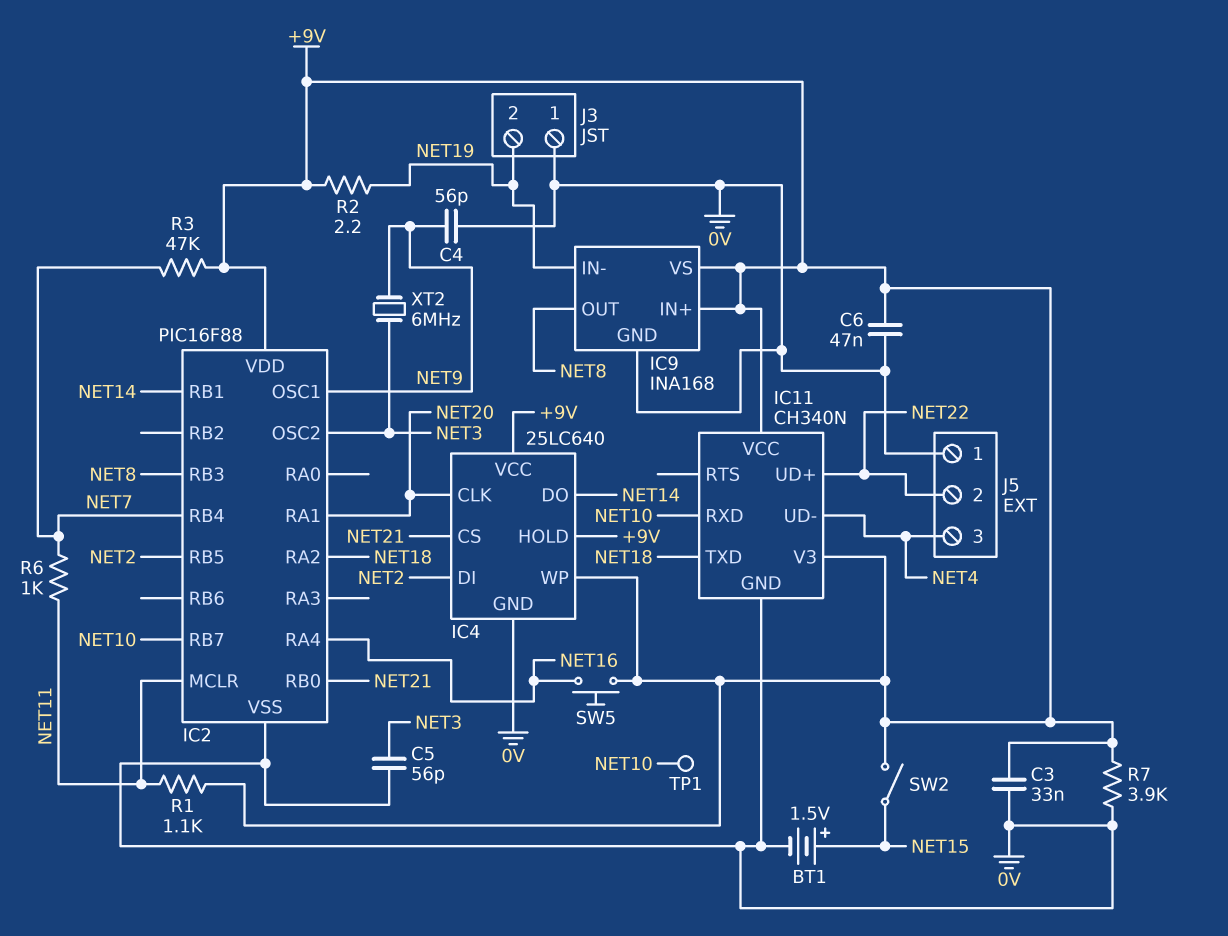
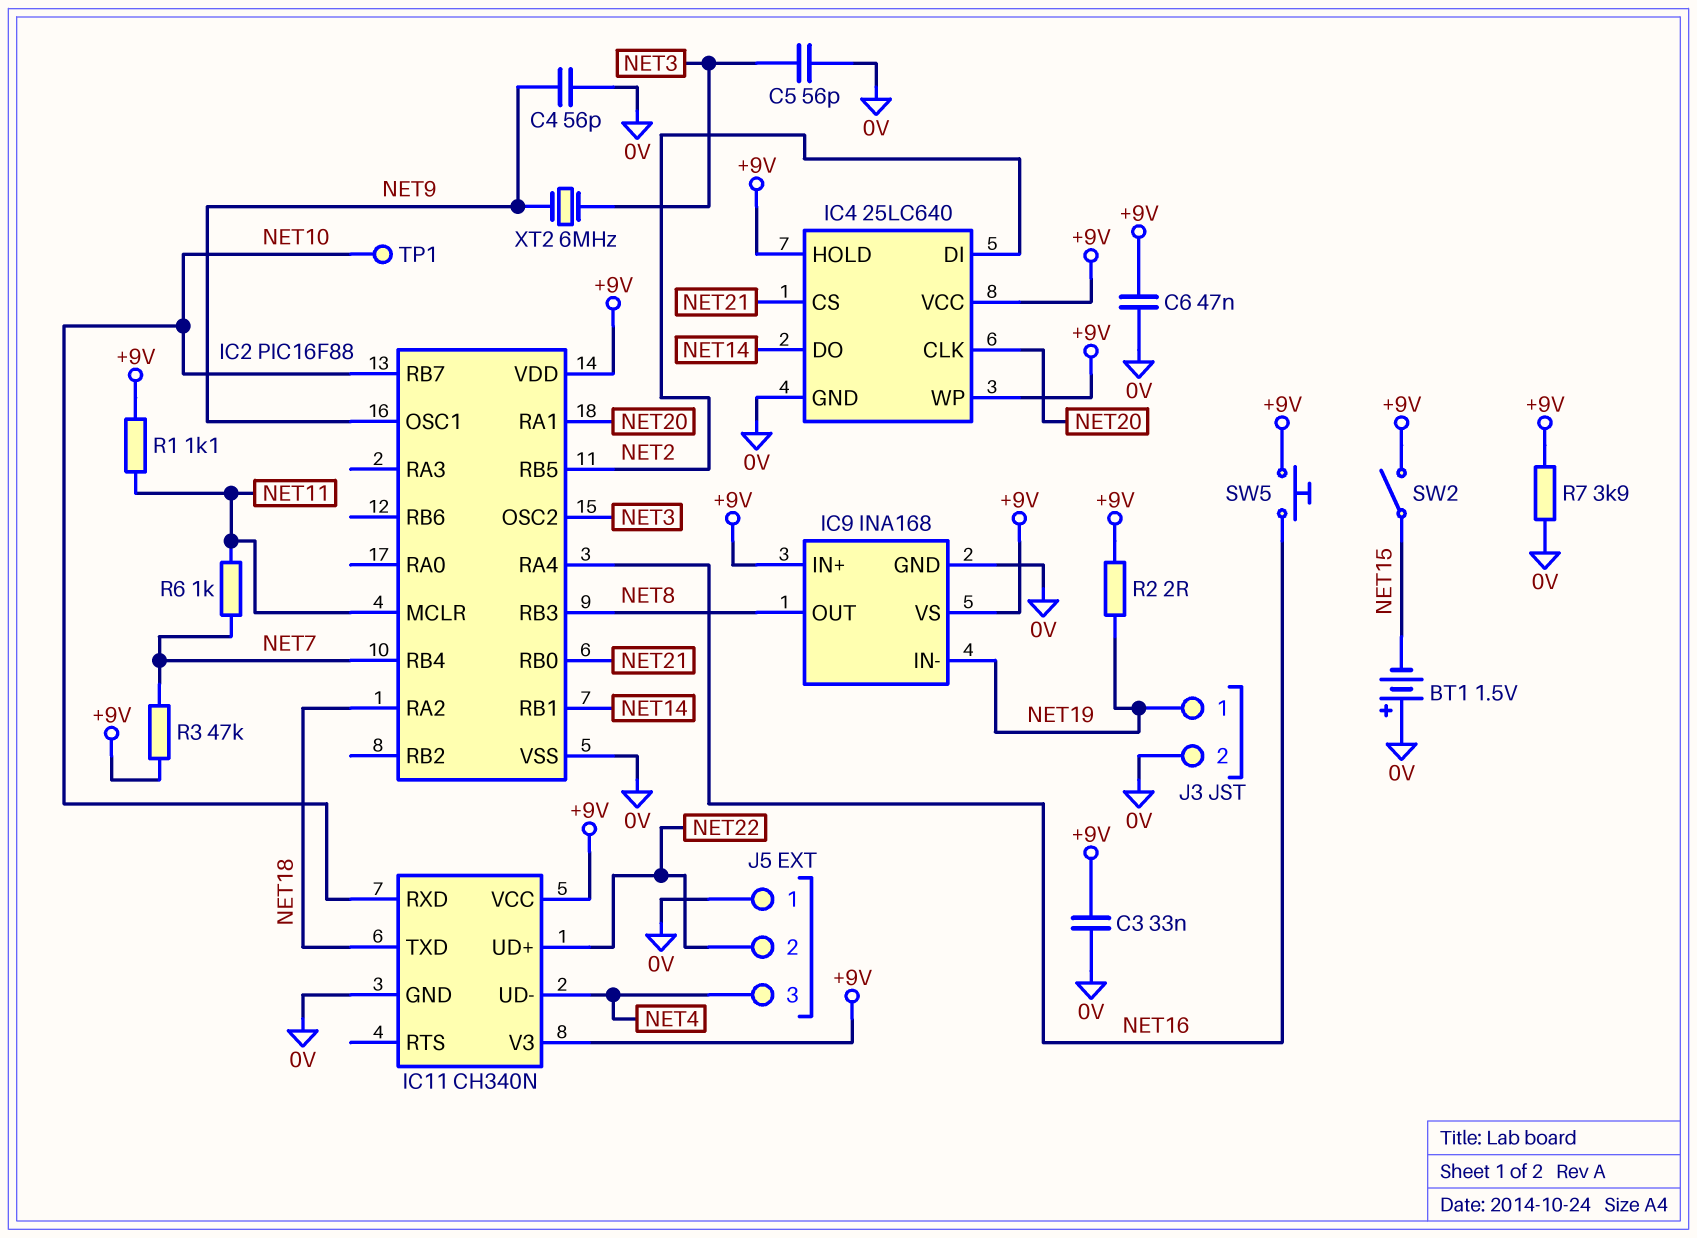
BT1: 1.5V (plus NET15, minus 0V) -> 1.5V (plus 0V, minus NET15)
J3 pin 1: 0V -> NET19
J3 pin 2: NET19 -> 0V
R2: 2.2 (+9V, NET19) -> 2 (+9V, NET19)

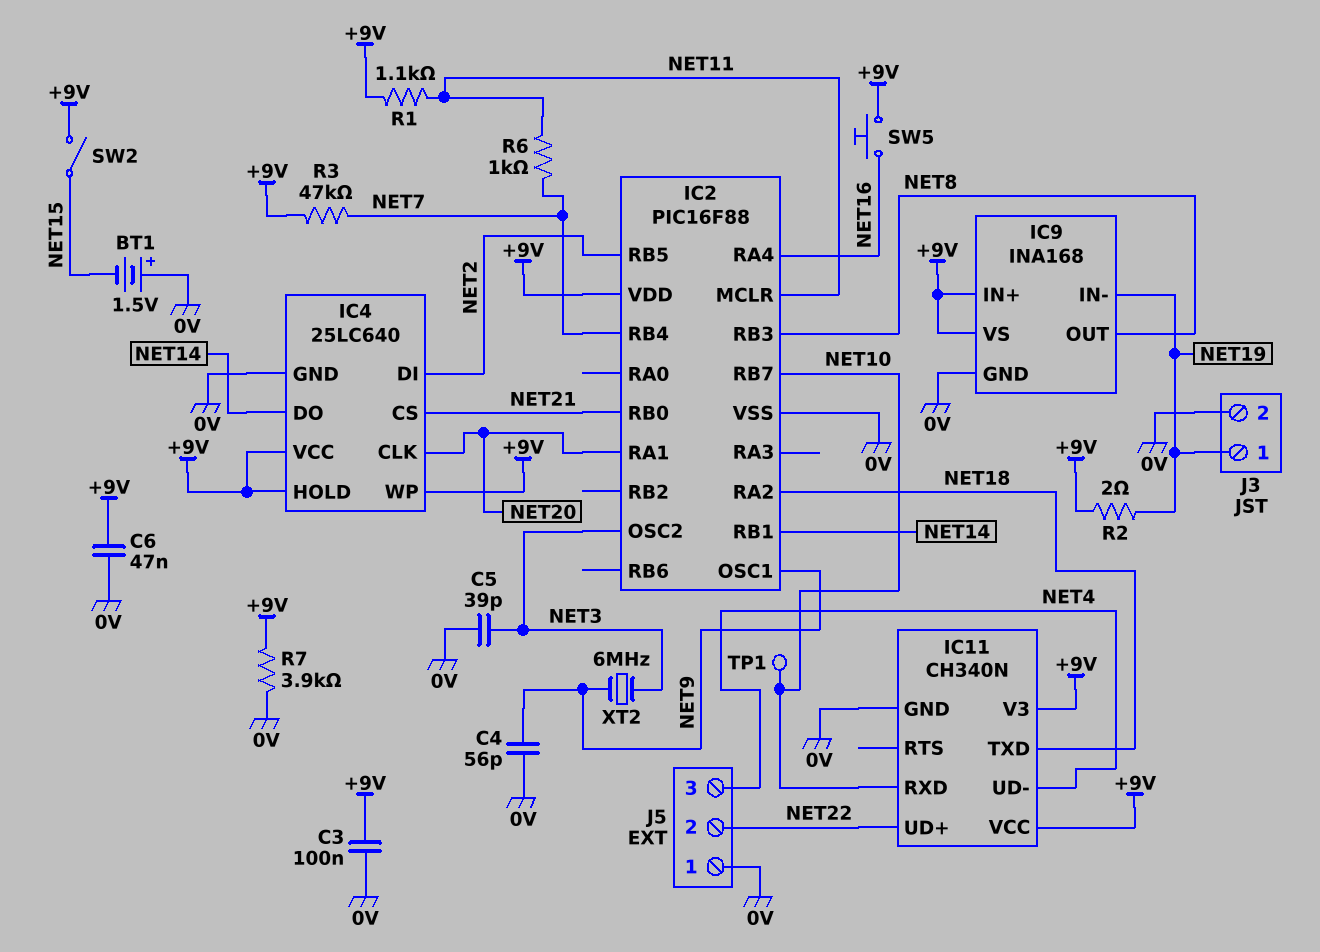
C3: 33nF (+9V, 0V) -> 100nF (+9V, 0V)
C5: 56pF (0V, NET3) -> 39pF (0V, NET3)

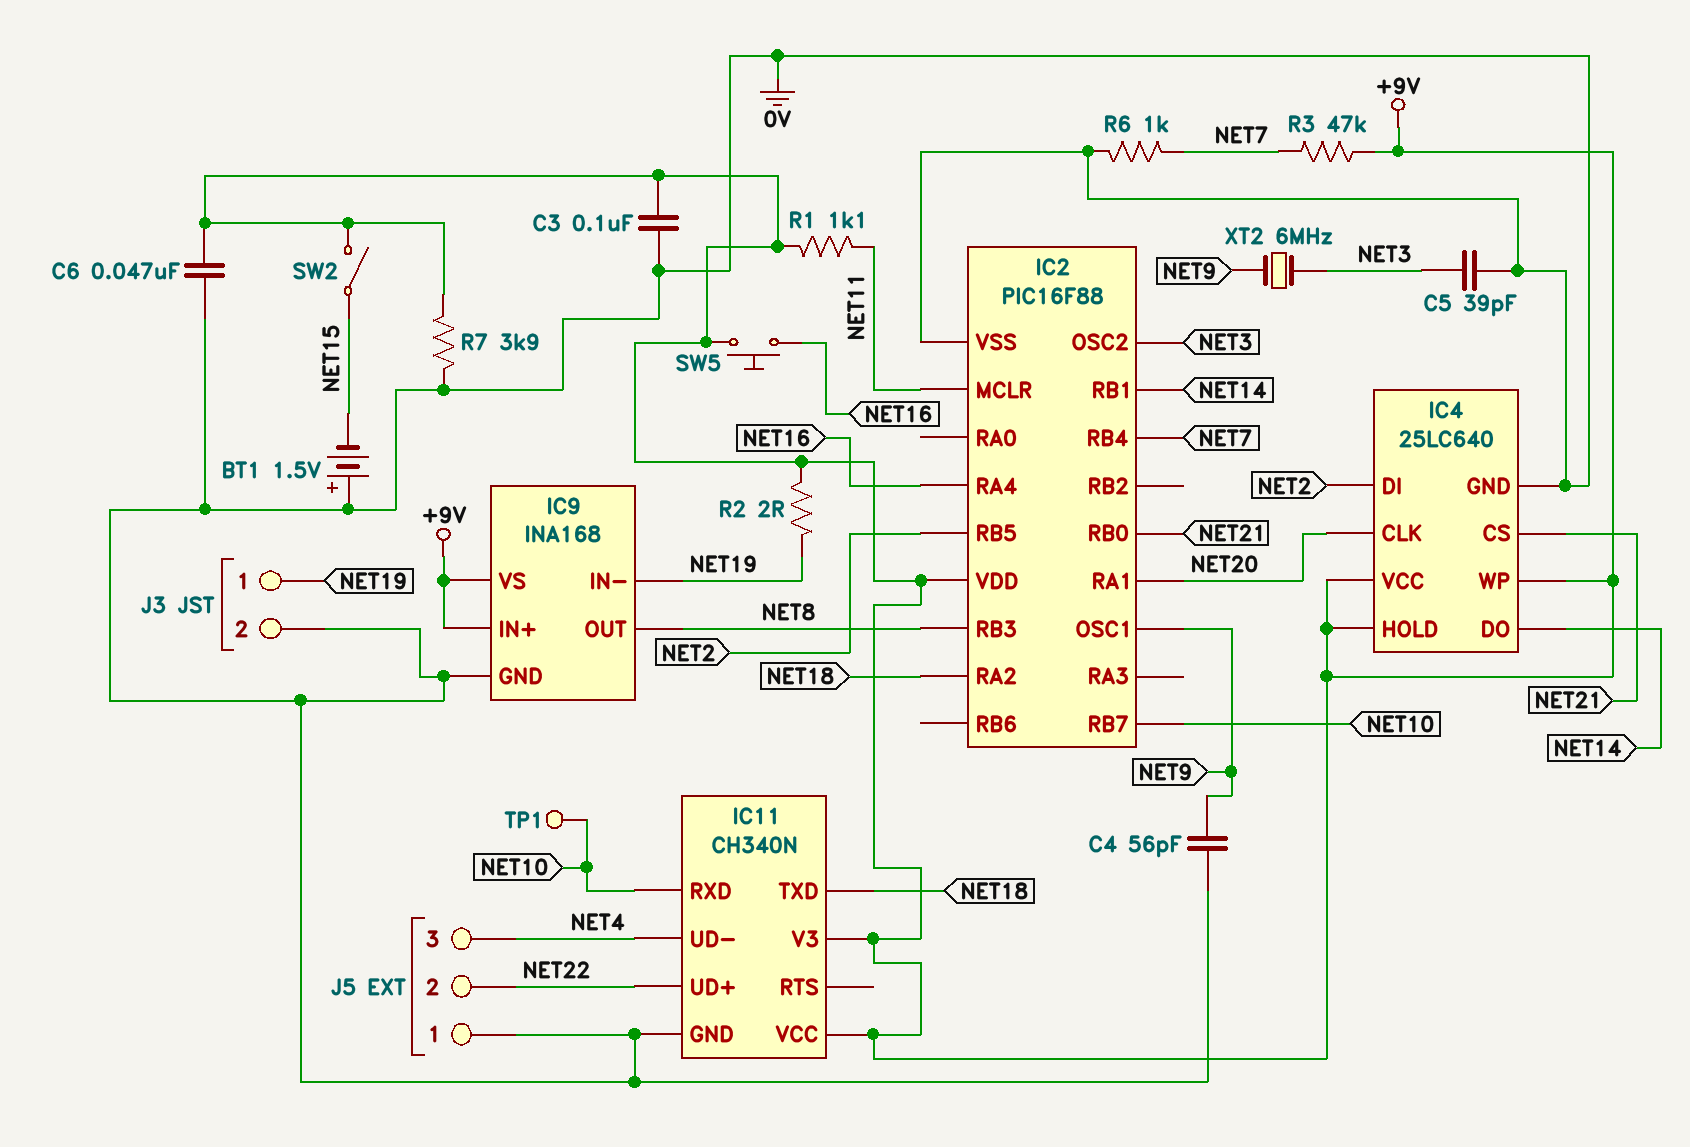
R6: 1k (NET7, NET11) -> 1k (0V, NET7)

